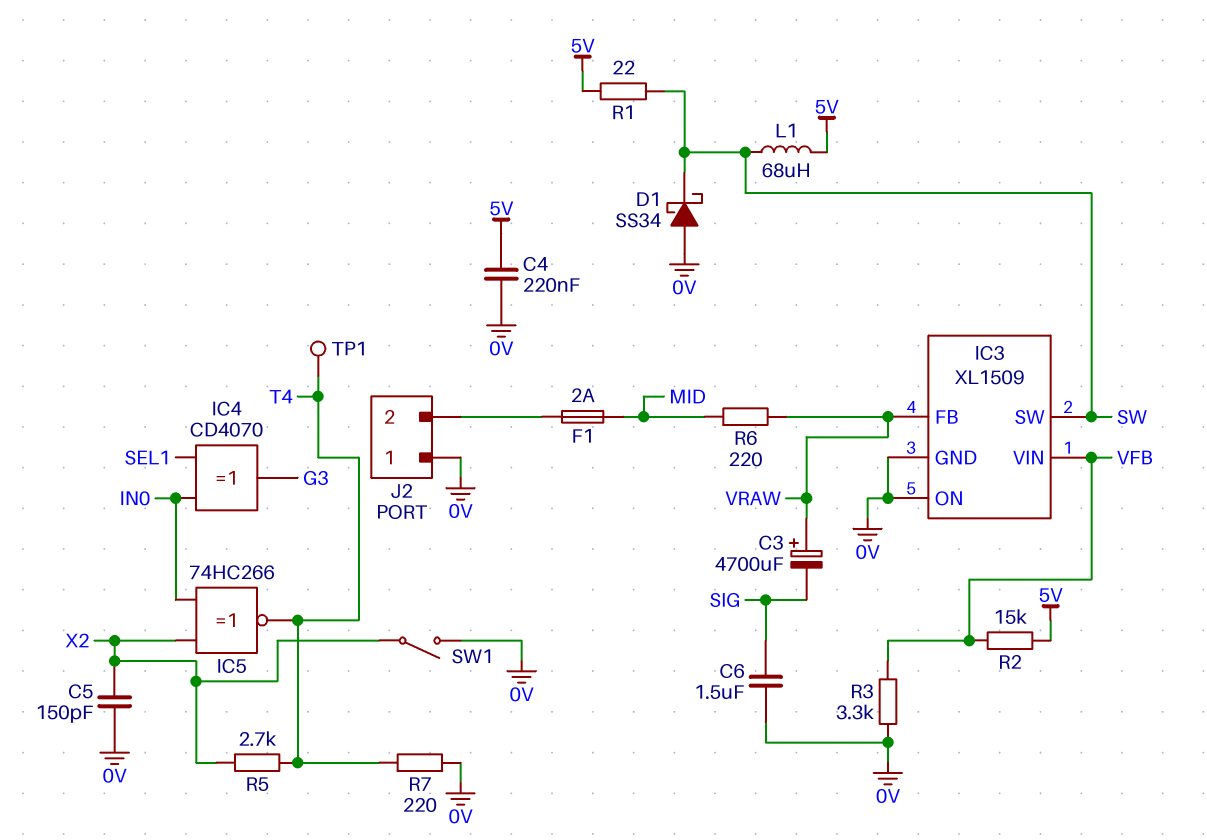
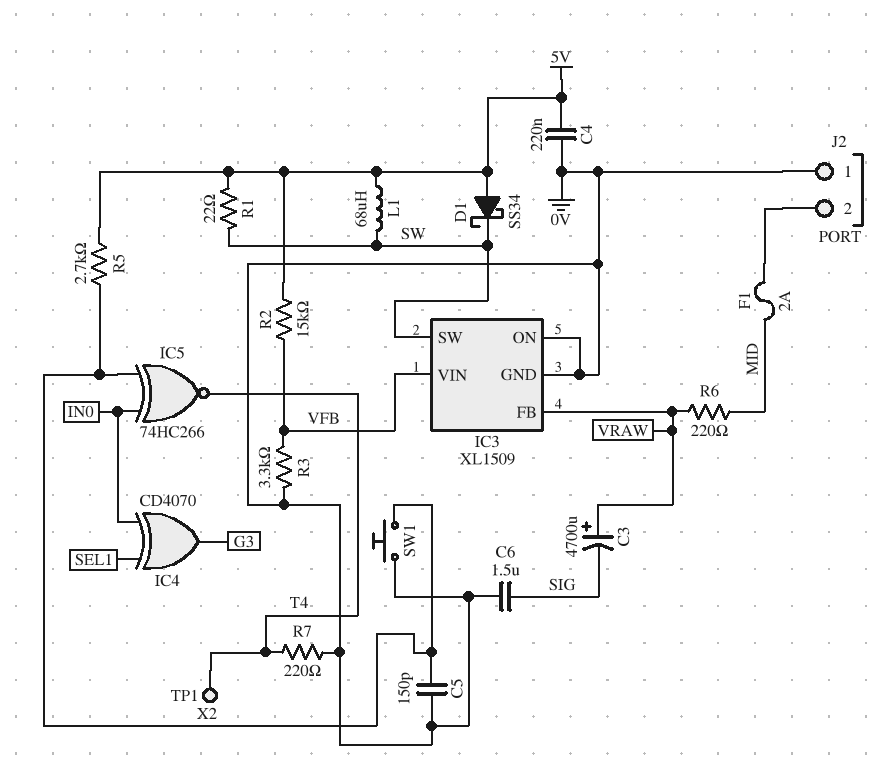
D1: schottky SS34 (A 0V, K SW) -> schottky SS34 (A 5V, K SW)
R5: 2.7k (T4, X2) -> 2.7k (5V, X2)
SW1: switch (0V, X2) -> button (0V, X2)

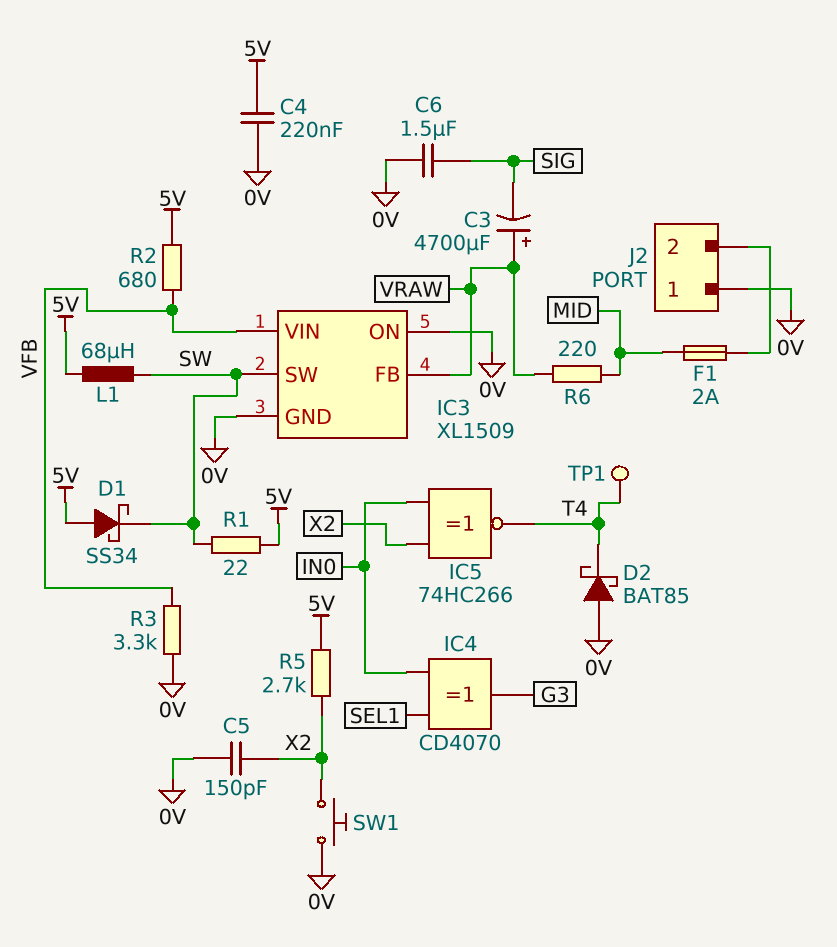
D2: none -> schottky BAT85 (A 0V, K T4)
R2: 15k (5V, VFB) -> 680 (5V, VFB)
R7: 220 (0V, T4) -> none

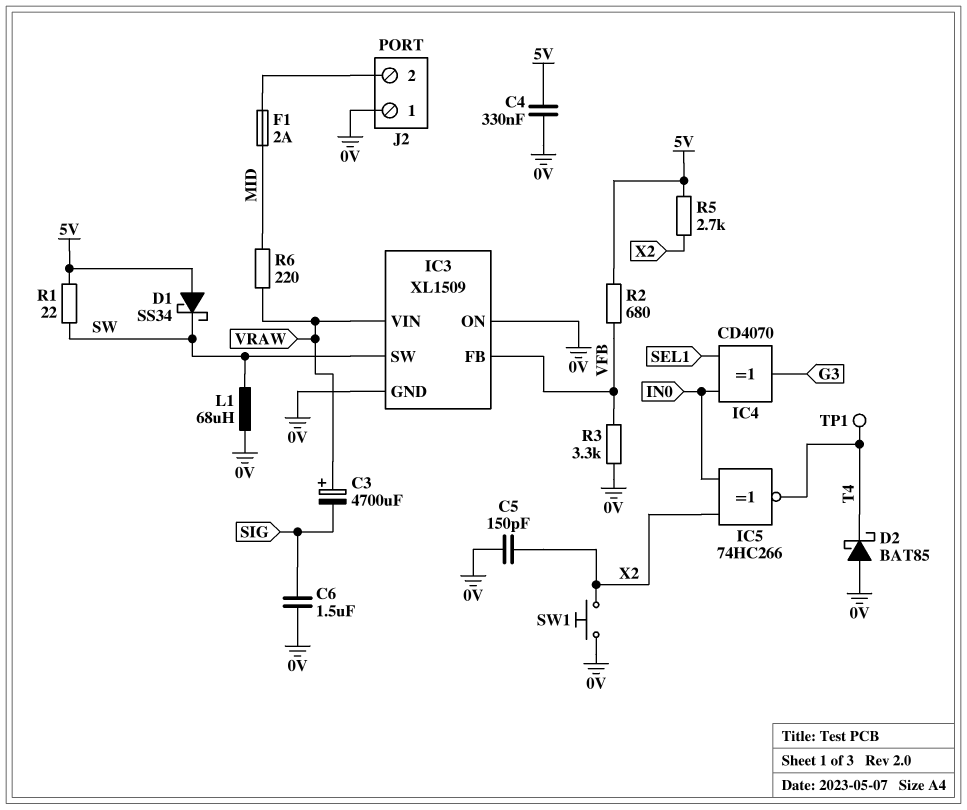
C4: 220nF (0V, 5V) -> 330nF (0V, 5V)
IC3 pin FB: VRAW -> VFB
IC3 pin VIN: VFB -> VRAW
L1: 68uH (5V, SW) -> 68uH (0V, SW)

